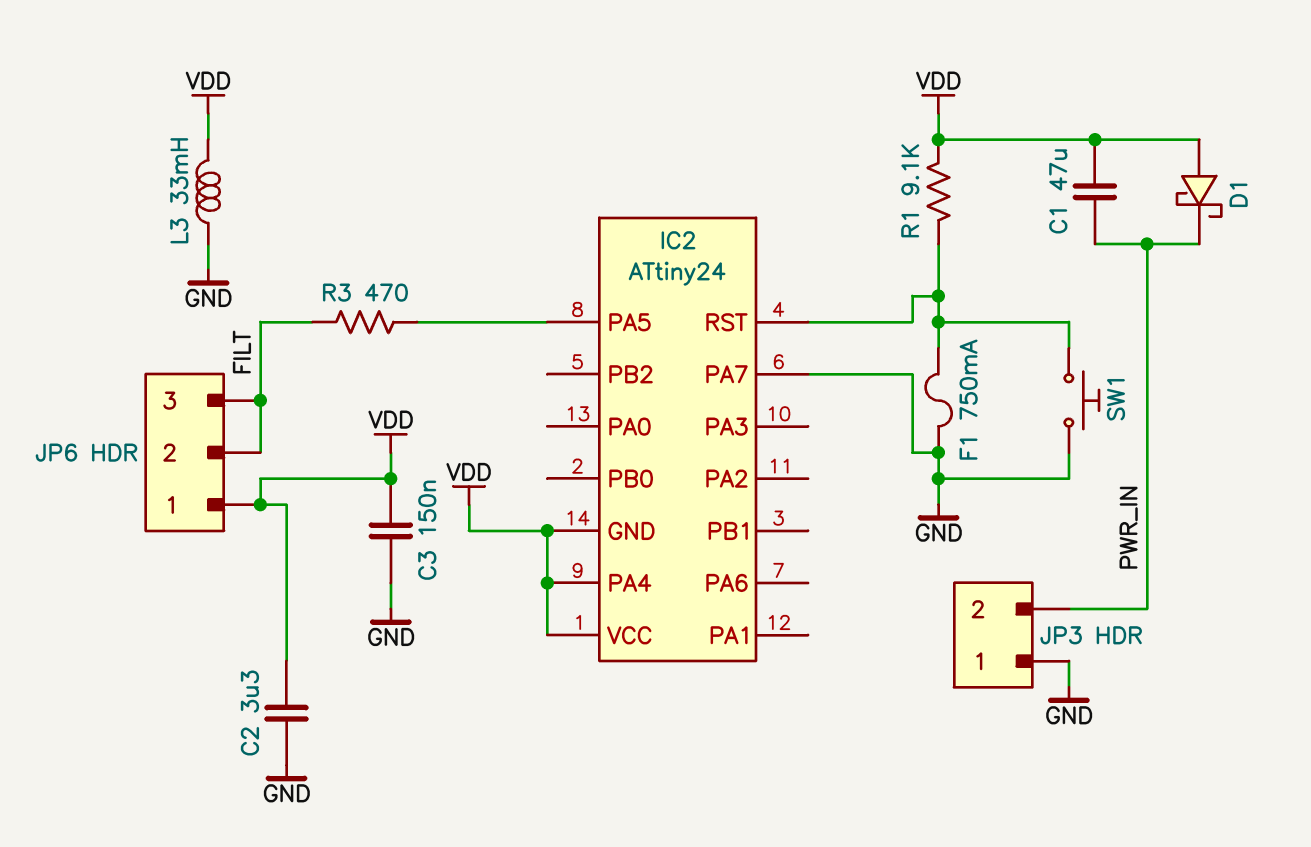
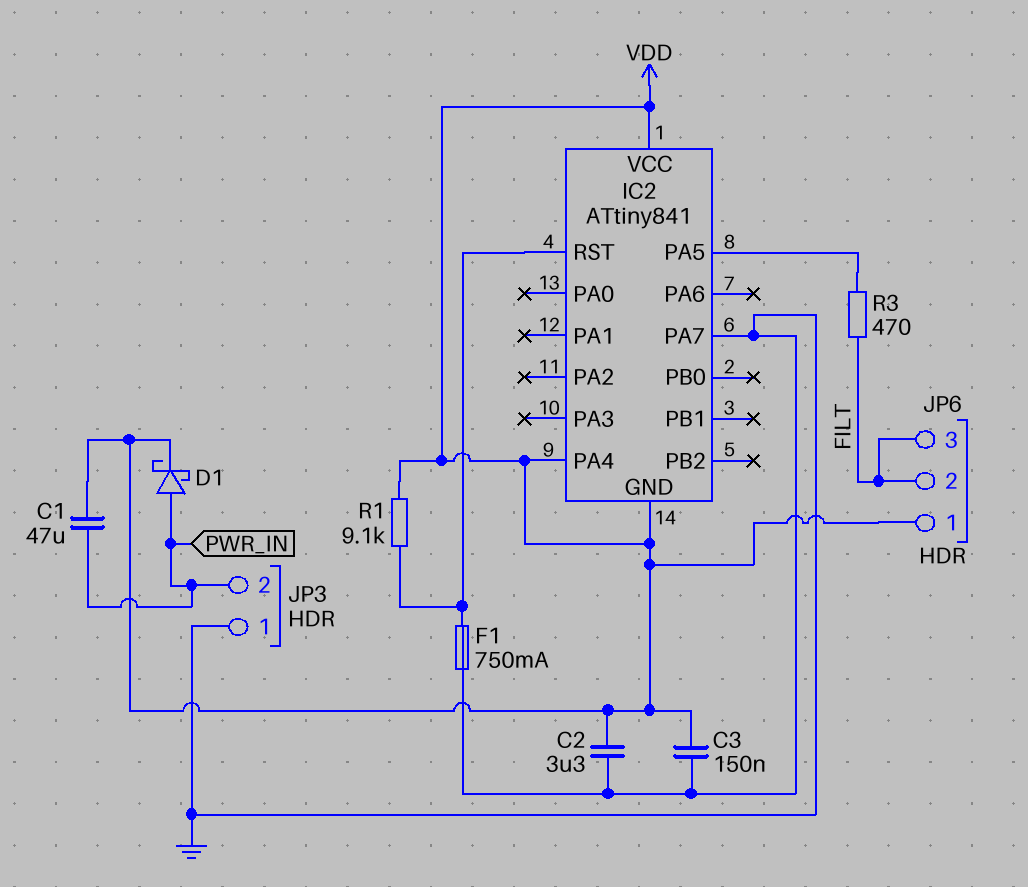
D1: schottky (A VDD, K PWR_IN) -> schottky (A PWR_IN, K VDD)
IC2: ATtiny24 -> ATtiny841
L3: 33mH (GND, VDD) -> none
SW1: button (GND, IC2/RST) -> none

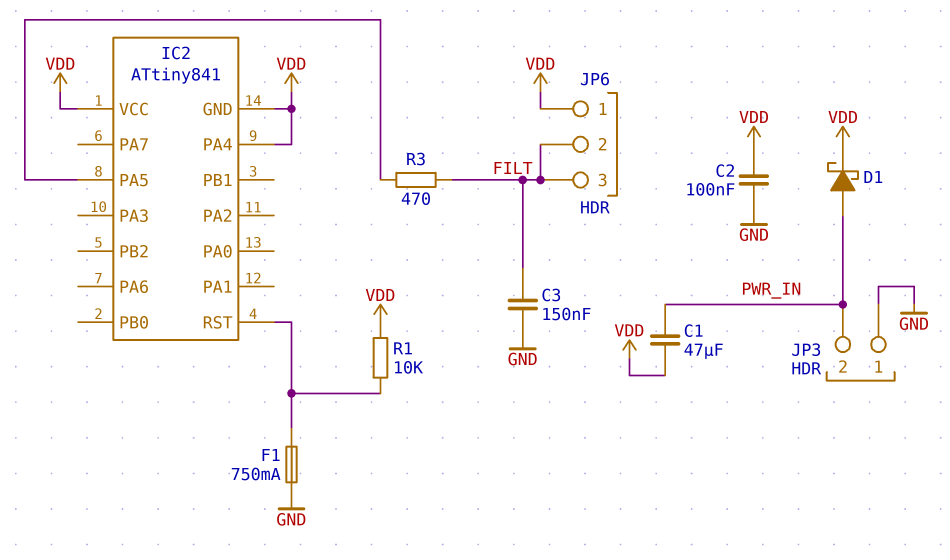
C2: 3.3uF (GND, VDD) -> 100nF (GND, VDD)
C3: 150nF (GND, VDD) -> 150nF (FILT, GND)
IC2 pin PA7: GND -> none
R1: 9.1k (IC2/RST, VDD) -> 10k (IC2/RST, VDD)

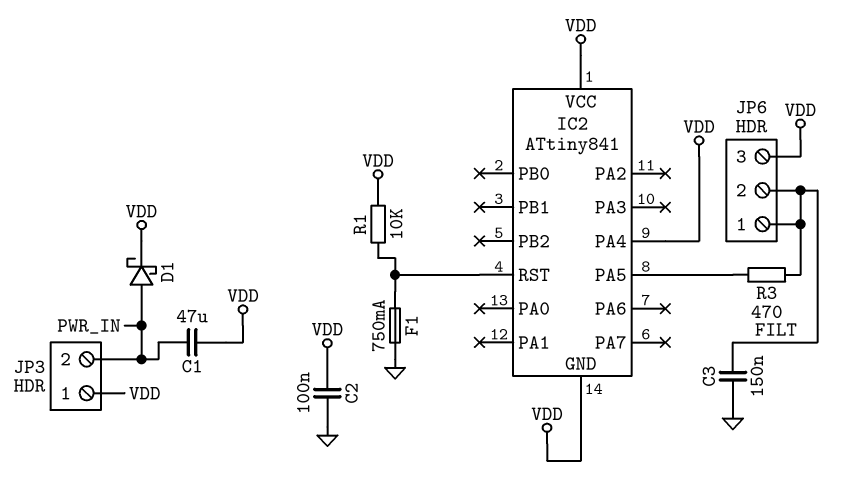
JP3 pin 1: GND -> VDD
JP6 pin 1: VDD -> FILT
JP6 pin 3: FILT -> VDD

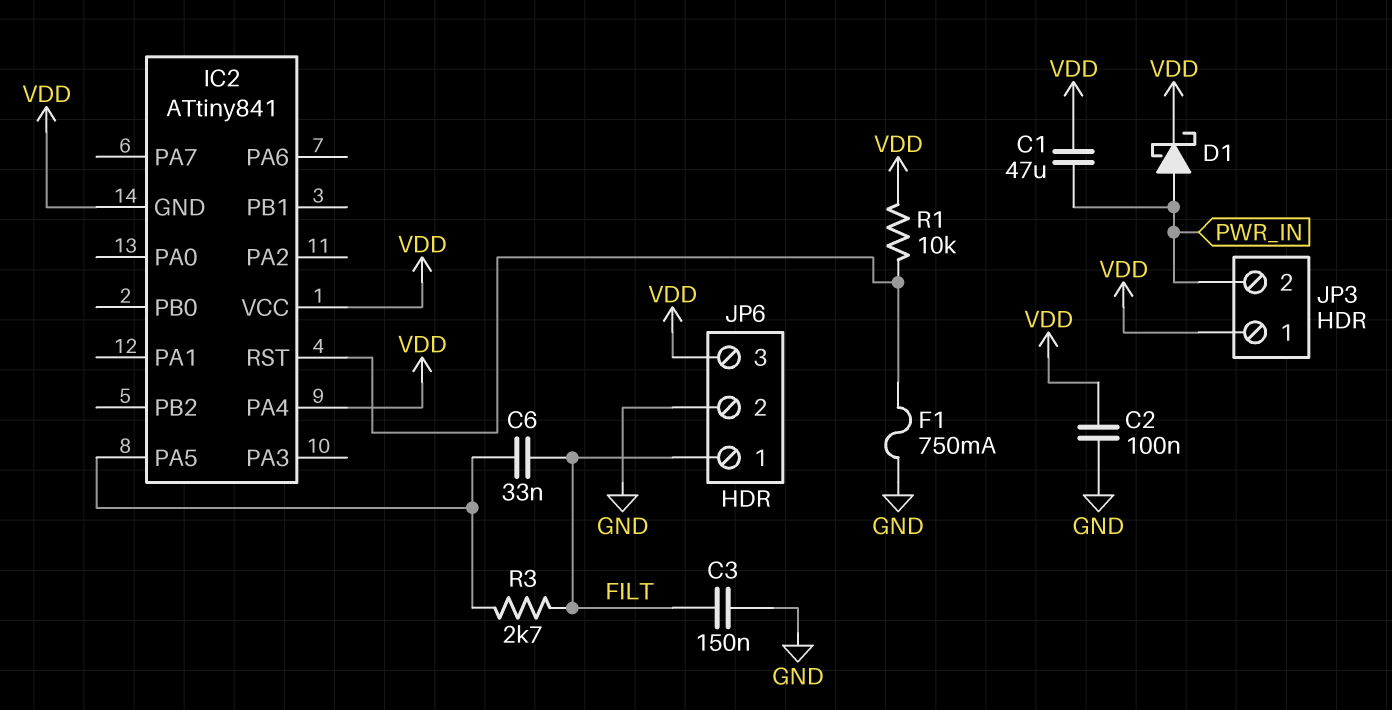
C6: none -> 33nF (FILT, IC2/PA5)
JP6 pin 2: FILT -> GND
R3: 470 (FILT, IC2/PA5) -> 2.7k (FILT, IC2/PA5)

